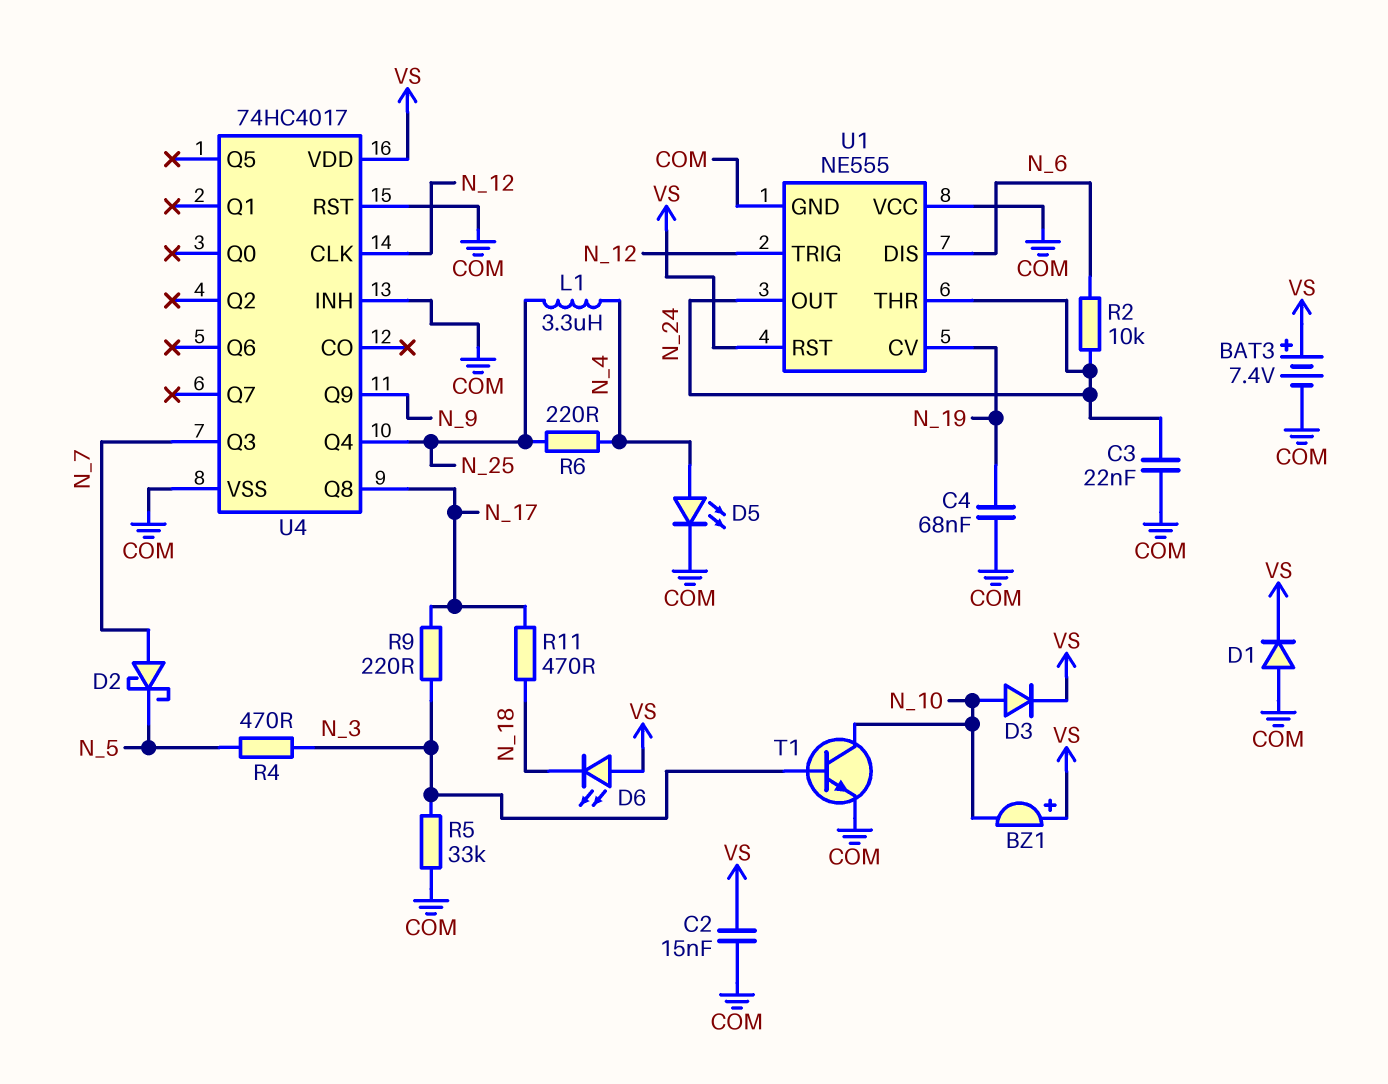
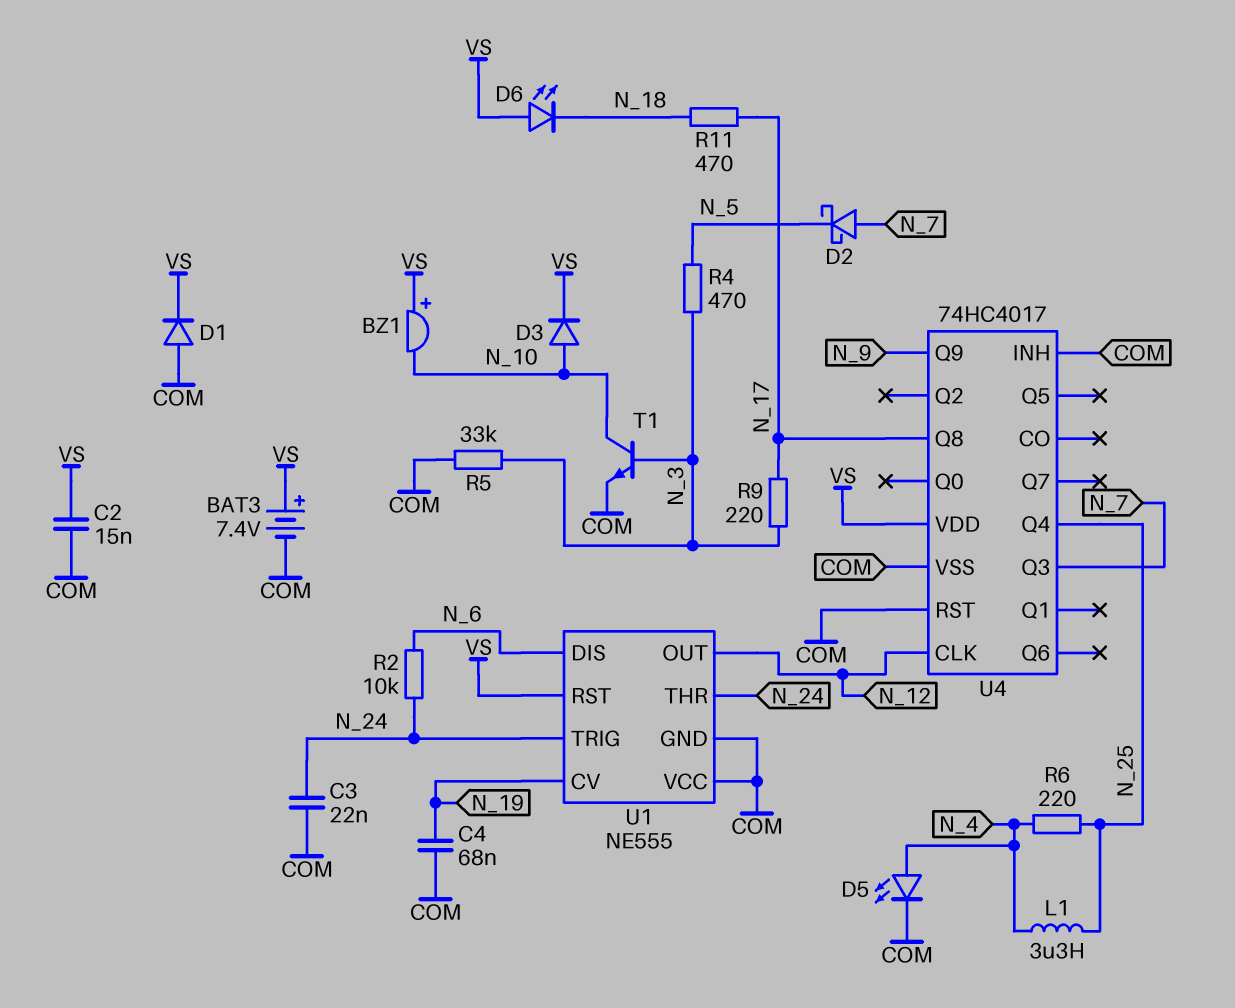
U1 pin OUT: N_24 -> N_12
U1 pin TRIG: N_12 -> N_24

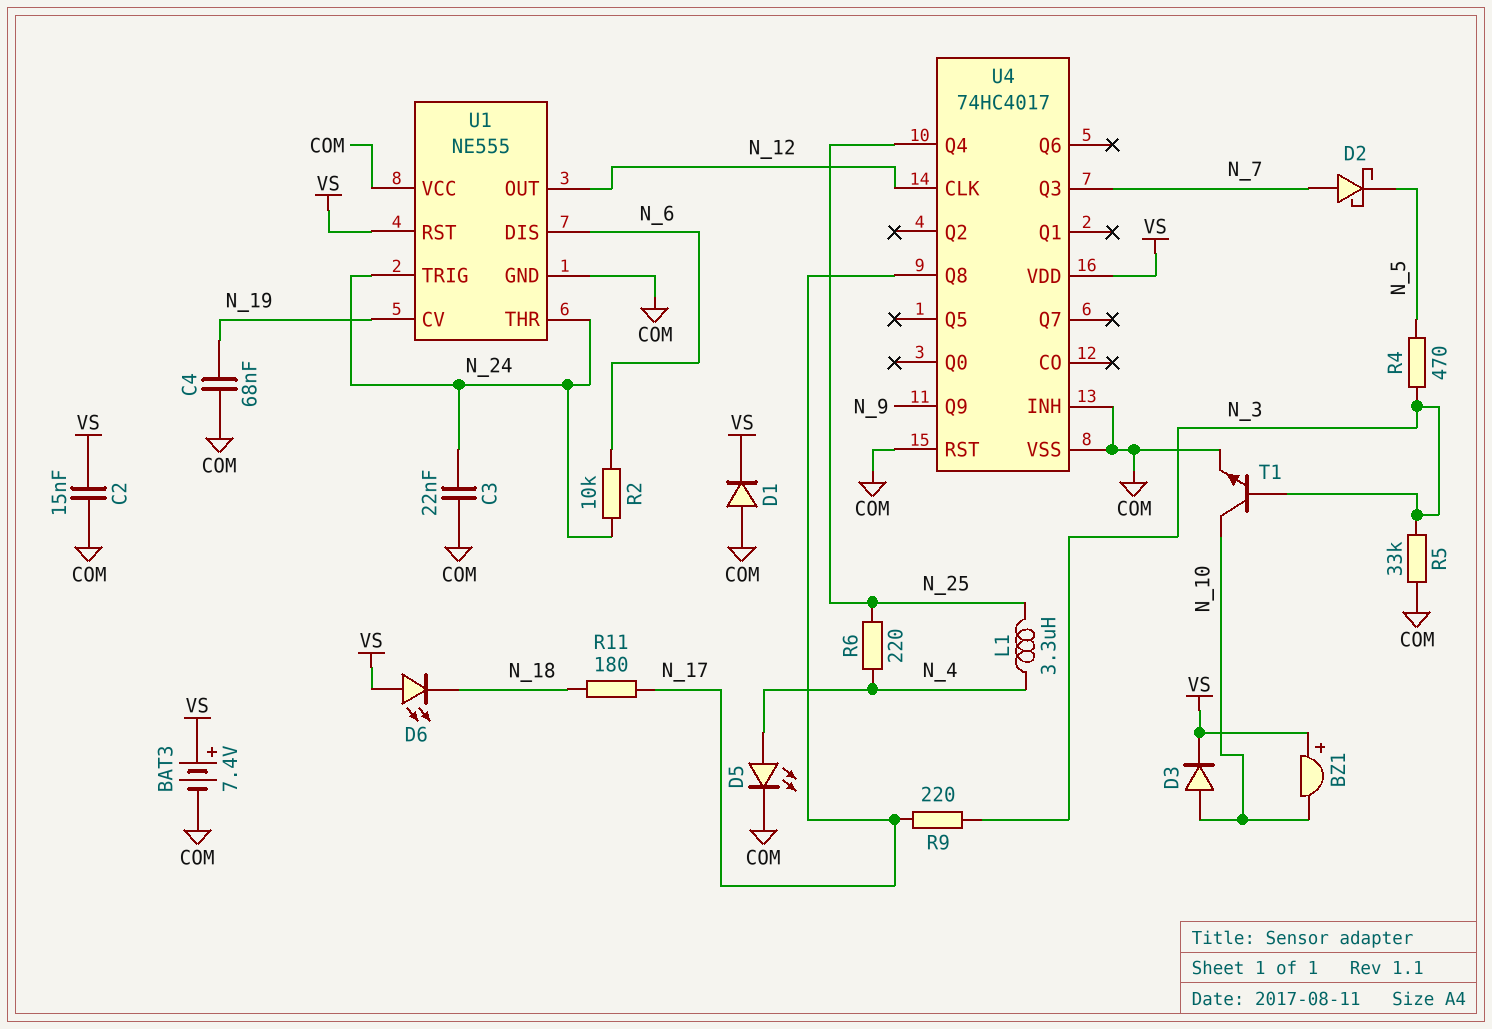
R11: 470 (N_17, N_18) -> 180 (N_17, N_18)

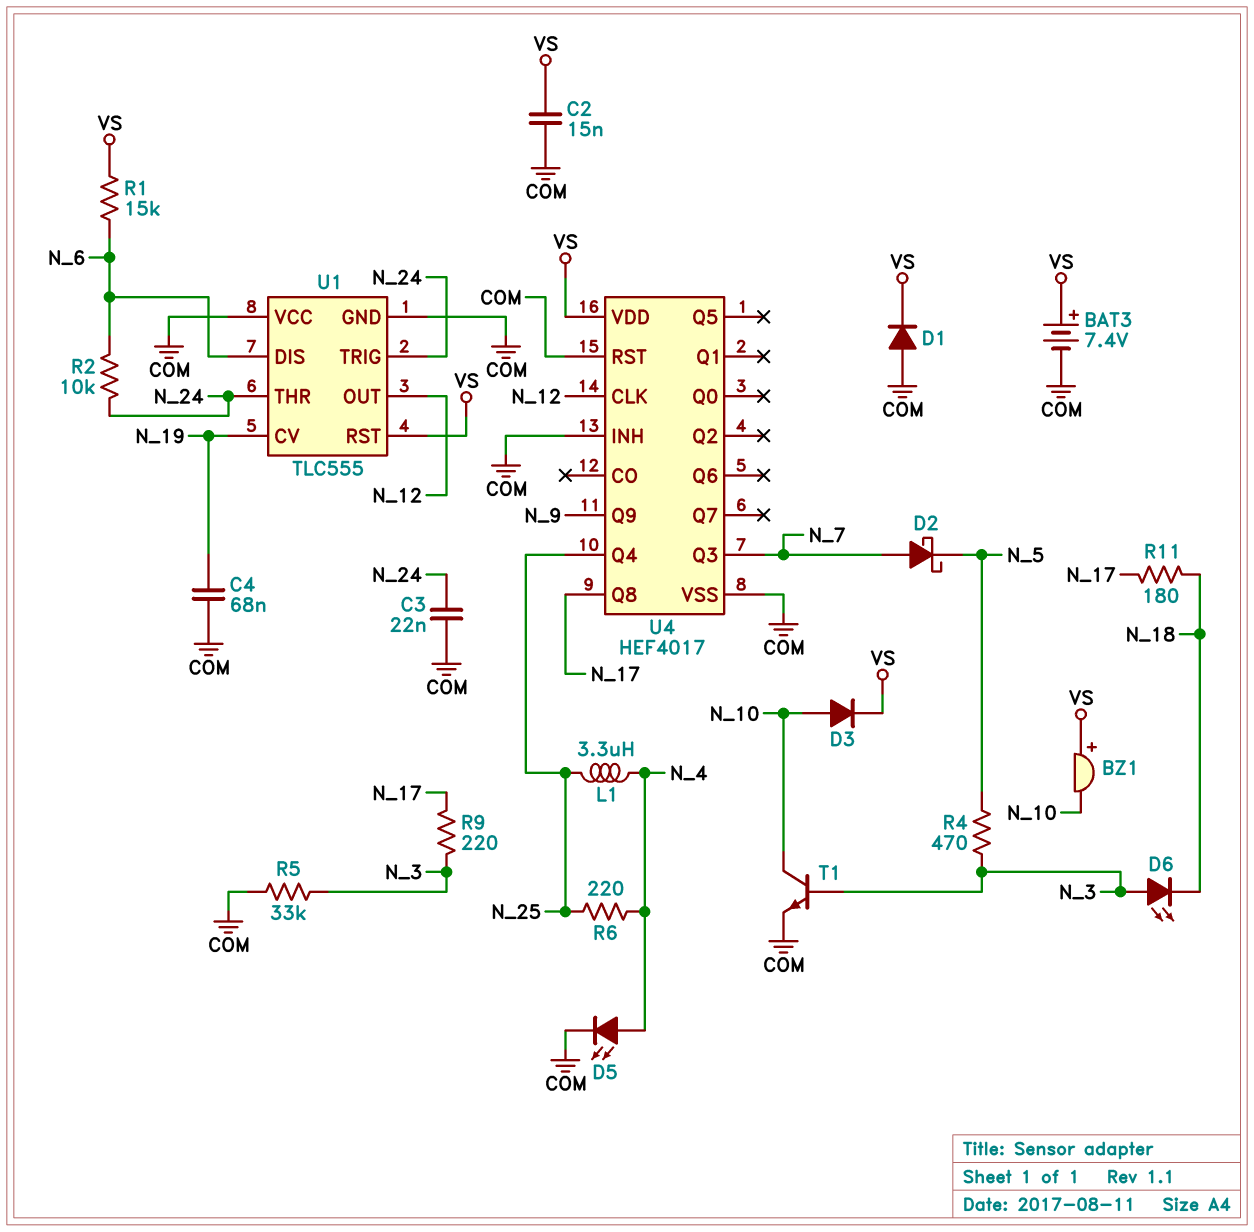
D6: LED (A VS, K N_18) -> LED (A N_3, K N_18)
R1: none -> 15k (N_6, VS)
U1: NE555 -> TLC555
U4: 74HC4017 -> HEF4017

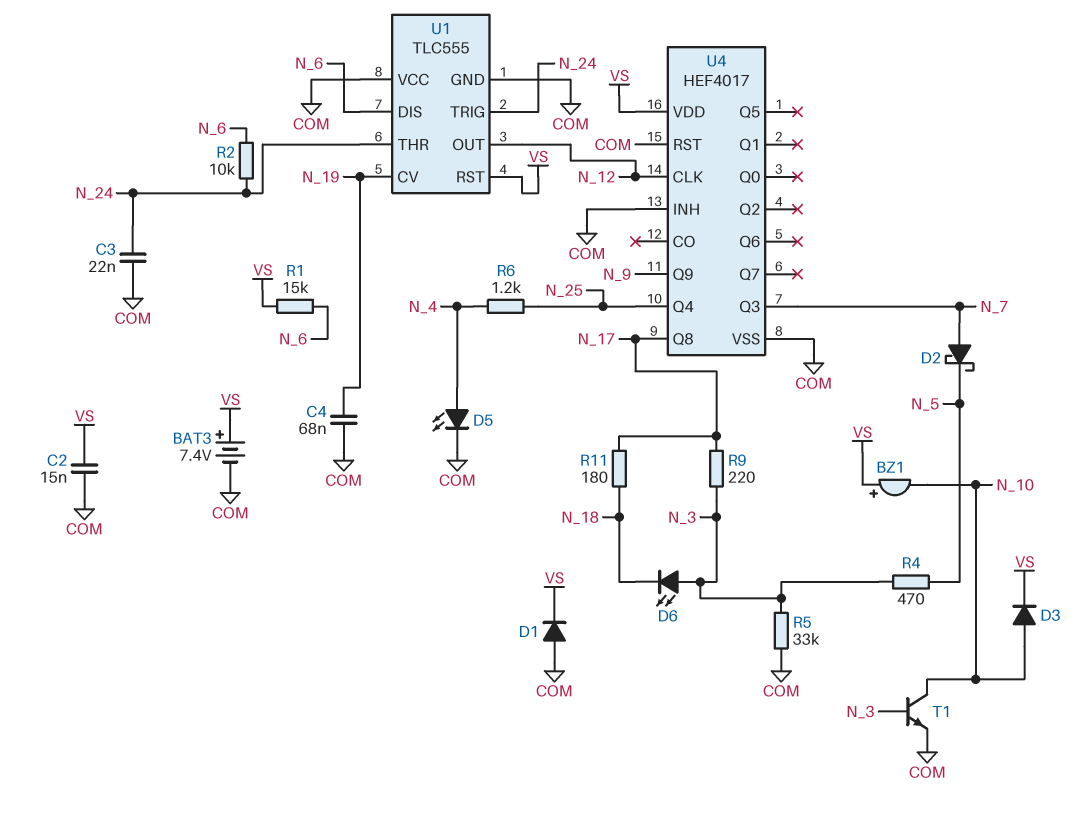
L1: 3.3uH (N_4, N_25) -> none
R6: 220 (N_4, N_25) -> 1.2k (N_4, N_25)

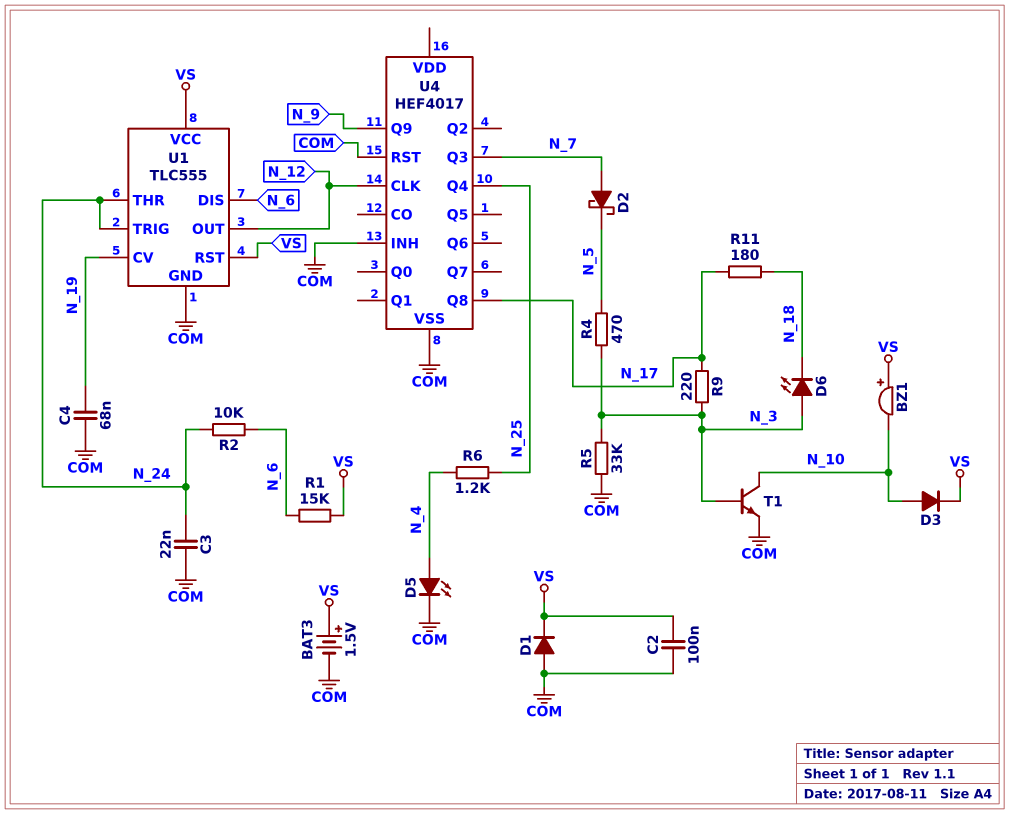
BAT3: 7.4V (plus VS, minus COM) -> 1.5V (plus VS, minus COM)
C2: 15nF (COM, VS) -> 100nF (COM, VS)
U1 pin VCC: COM -> VS
U4 pin VDD: VS -> none

